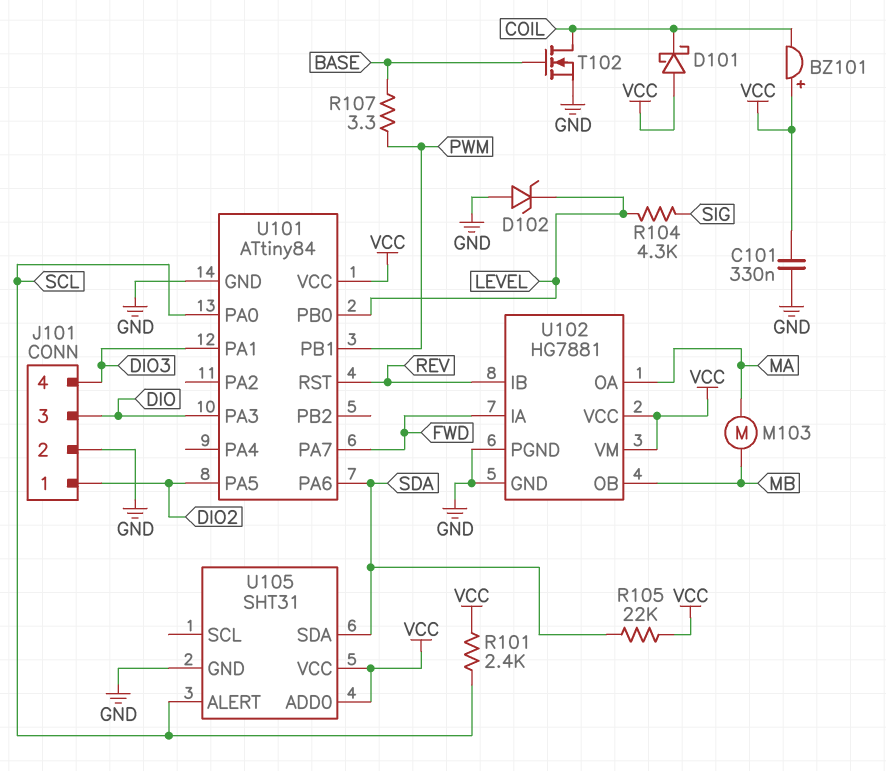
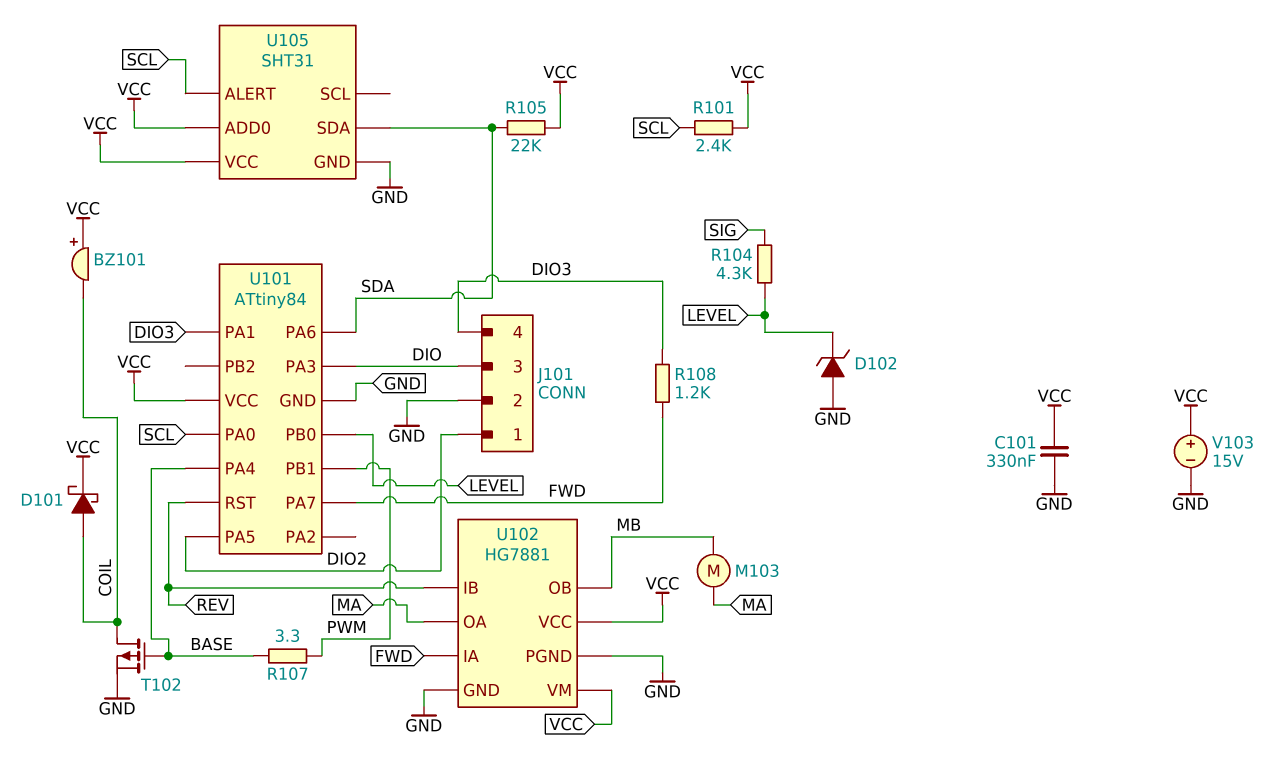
D101: schottky (A VCC, K COIL) -> schottky (A COIL, K VCC)
R108: none -> 1.2k (DIO3, FWD)
T102: NMOS (G BASE, D COIL, S GND) -> PMOS (G BASE, D COIL, S GND)
U101 pin PA4: none -> BASE
V103: none -> 15V (plus VCC, minus GND)

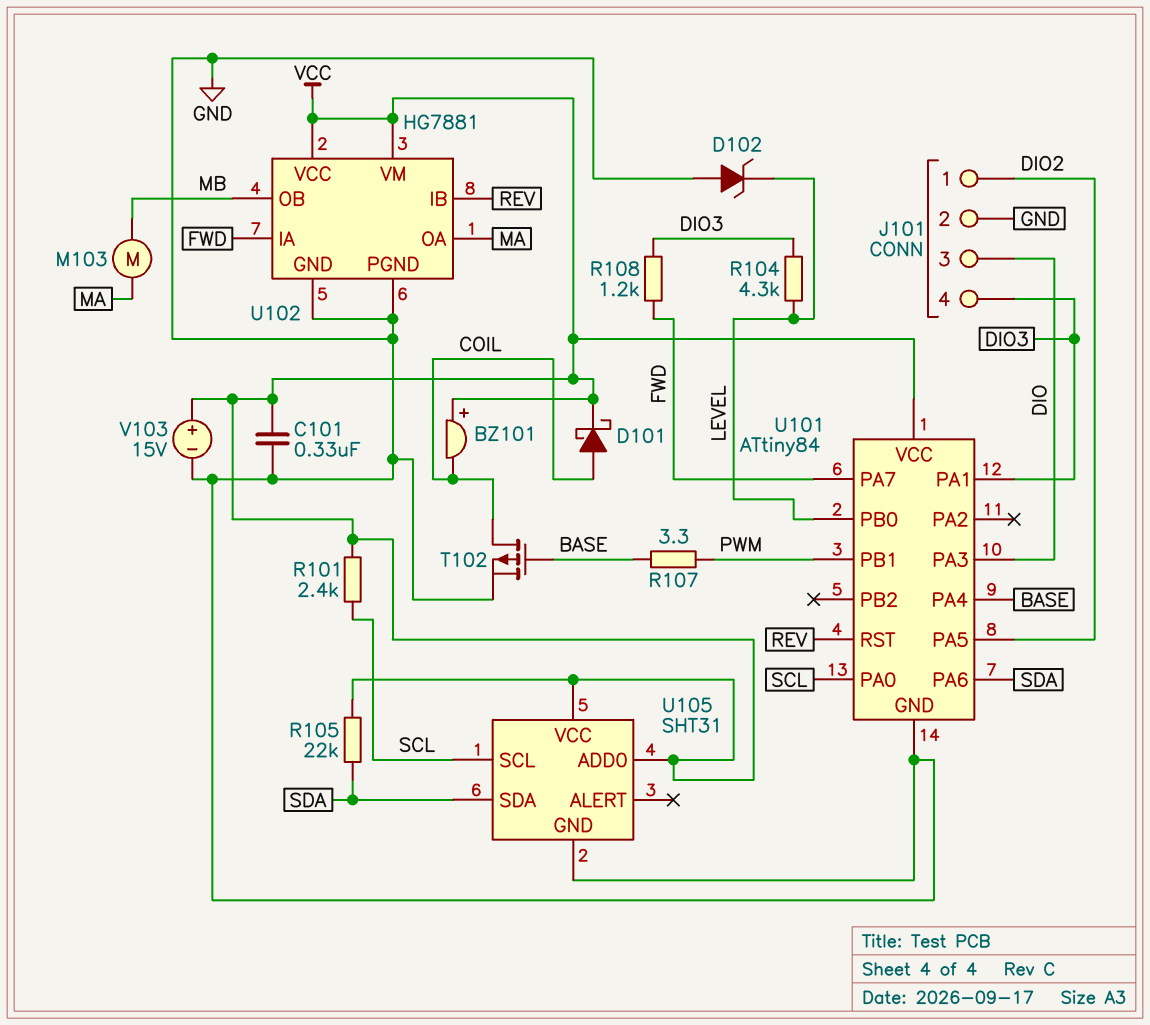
R104: 4.3k (LEVEL, SIG) -> 4.3k (DIO3, LEVEL)
U105 pin ALERT: SCL -> none
U105 pin SCL: none -> SCL

